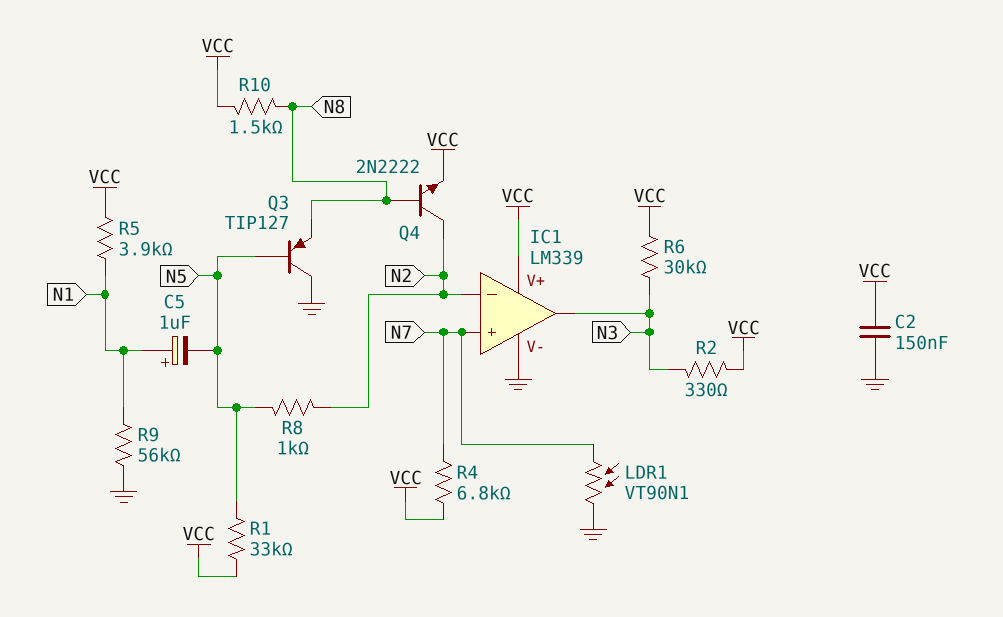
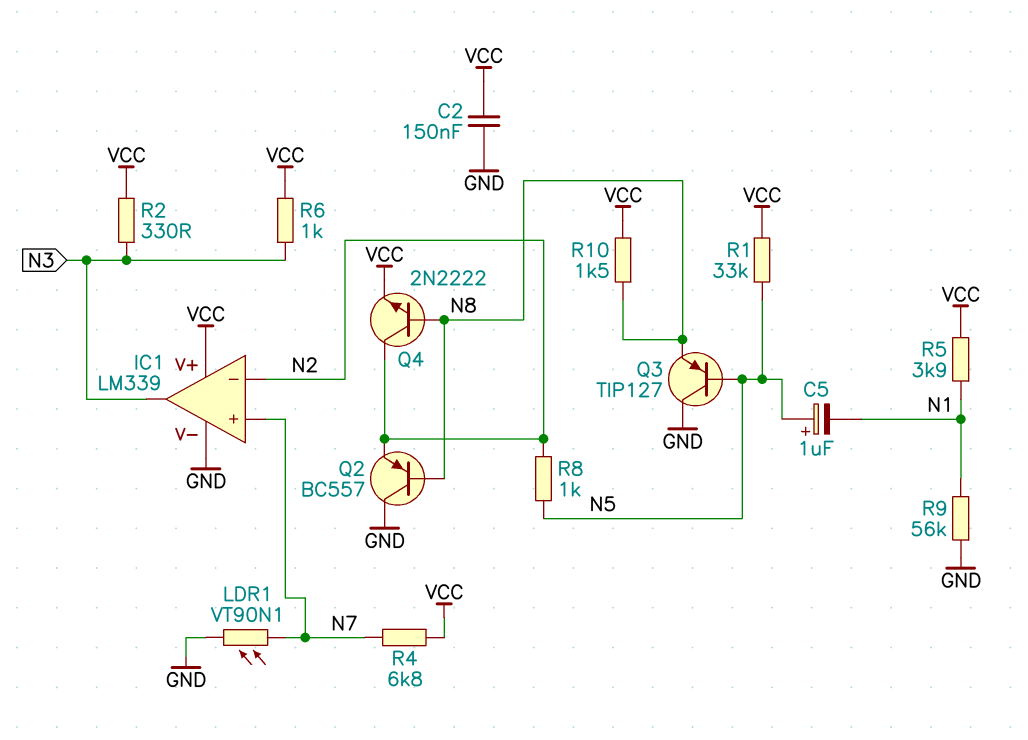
C5: 1uF (plus N1, minus N5) -> 1uF (plus N5, minus N1)
Q2: none -> PNP BC557 (B N8, C GND, E N2)
R6: 30k (N3, VCC) -> 1k (N3, VCC)

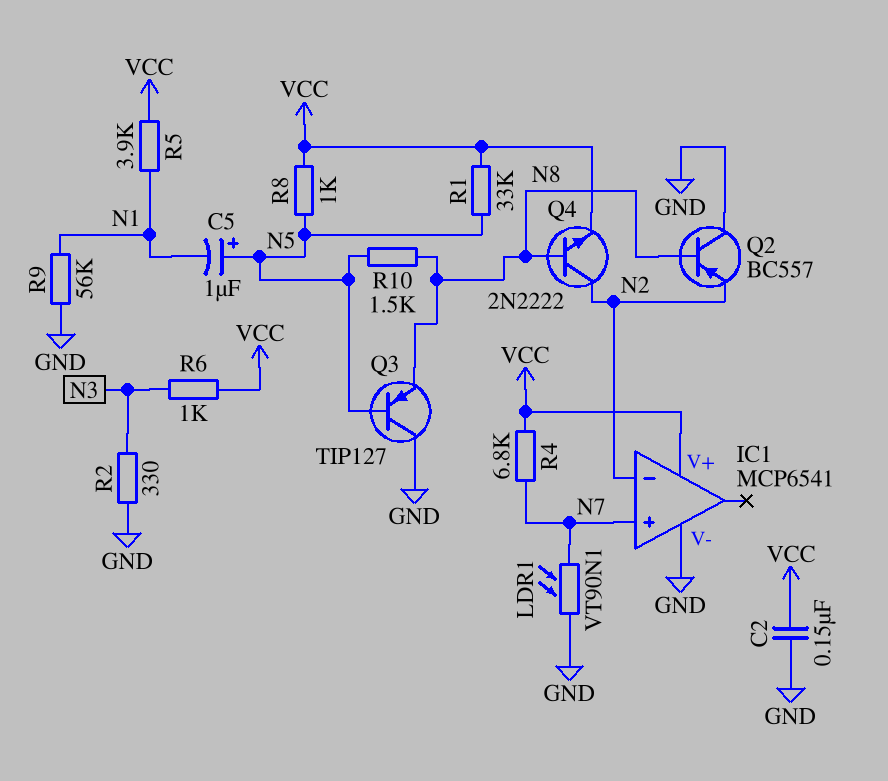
IC1: LM339 -> MCP6541
IC1 pin out: N3 -> none
R2: 330 (N3, VCC) -> 330 (GND, N3)
R8: 1k (N2, N5) -> 1k (N5, VCC)
R10: 1.5k (N8, VCC) -> 1.5k (N5, N8)

